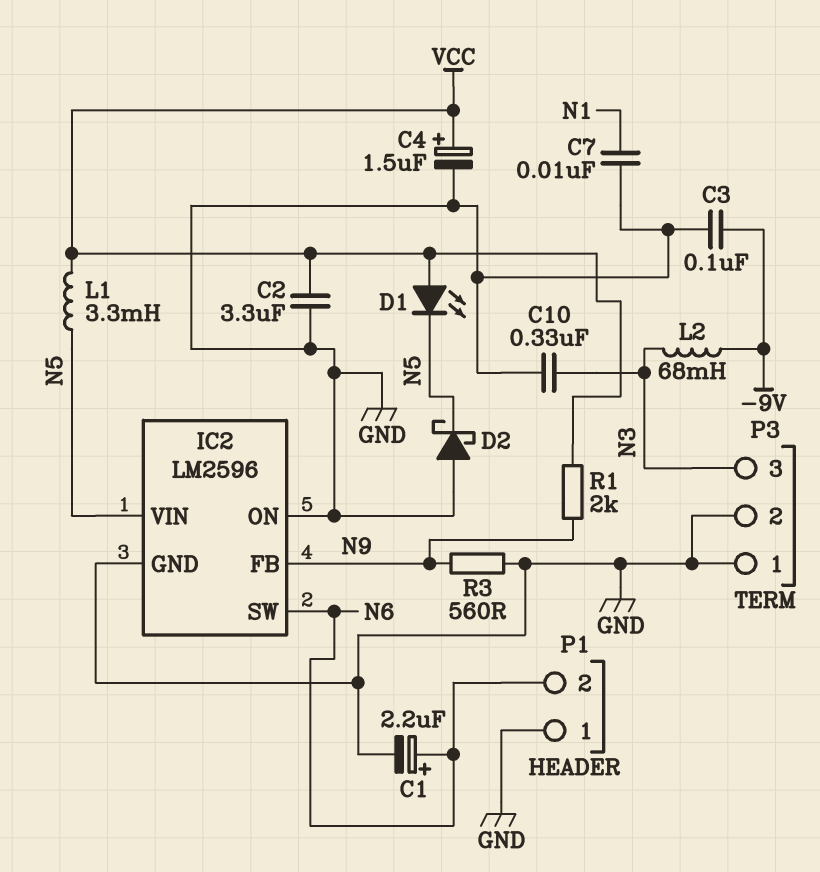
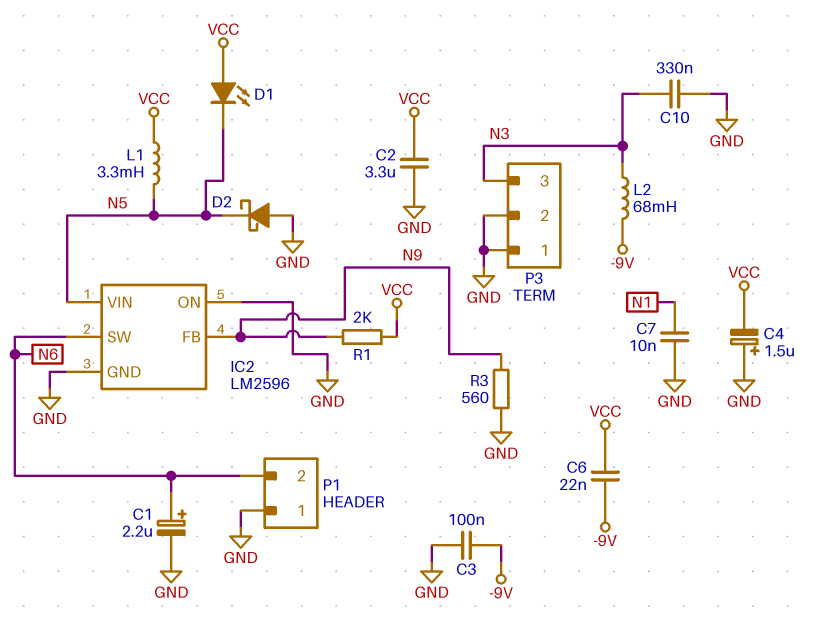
C4: 1.5uF (plus VCC, minus GND) -> 1.5uF (plus GND, minus VCC)
C6: none -> 22nF (-9V, VCC)

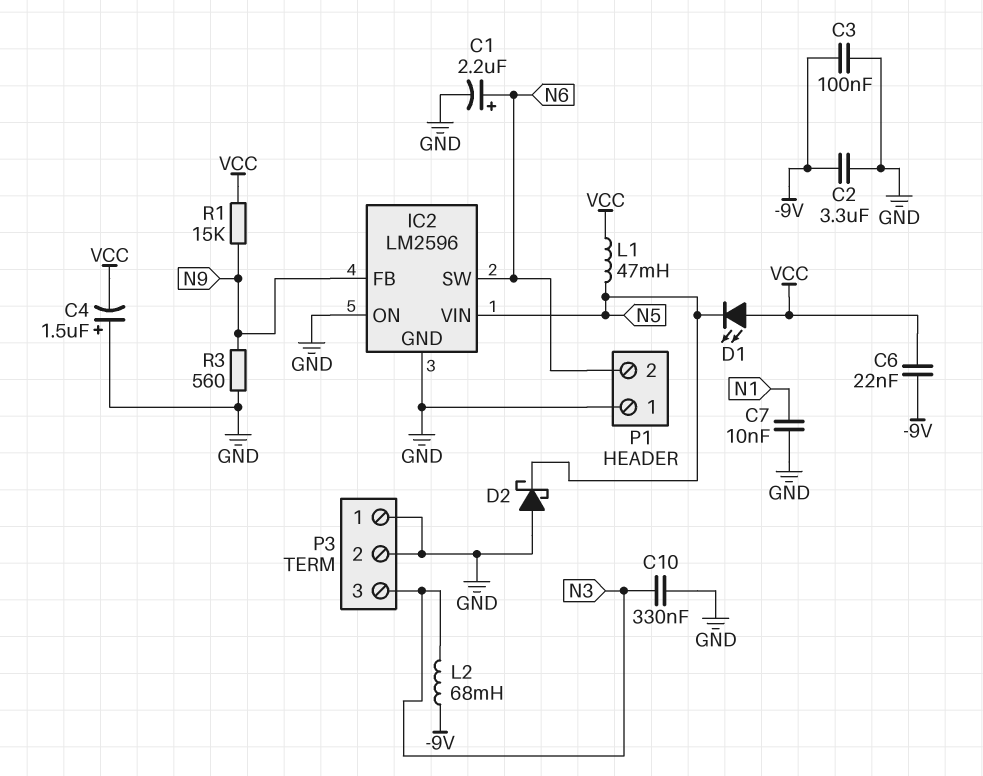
C2: 3.3uF (GND, VCC) -> 3.3uF (-9V, GND)
L1: 3.3mH (N5, VCC) -> 47mH (N5, VCC)
R1: 2k (N9, VCC) -> 15k (N9, VCC)

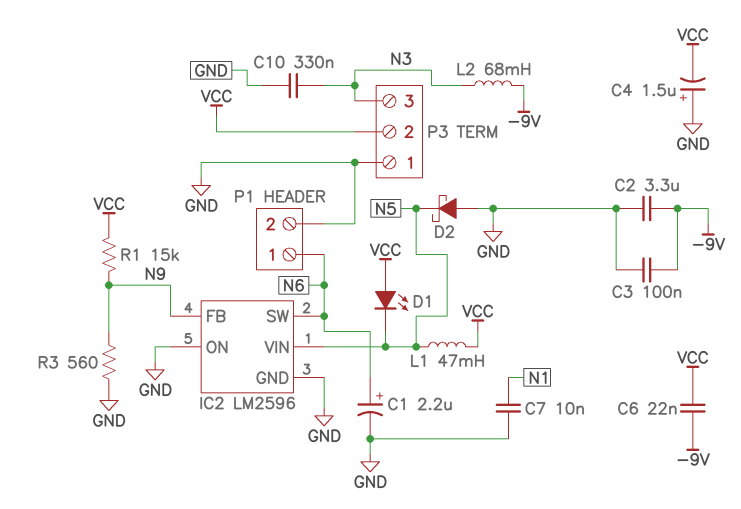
P1 pin 1: GND -> N6
P1 pin 2: N6 -> GND
P3 pin 2: GND -> VCC

